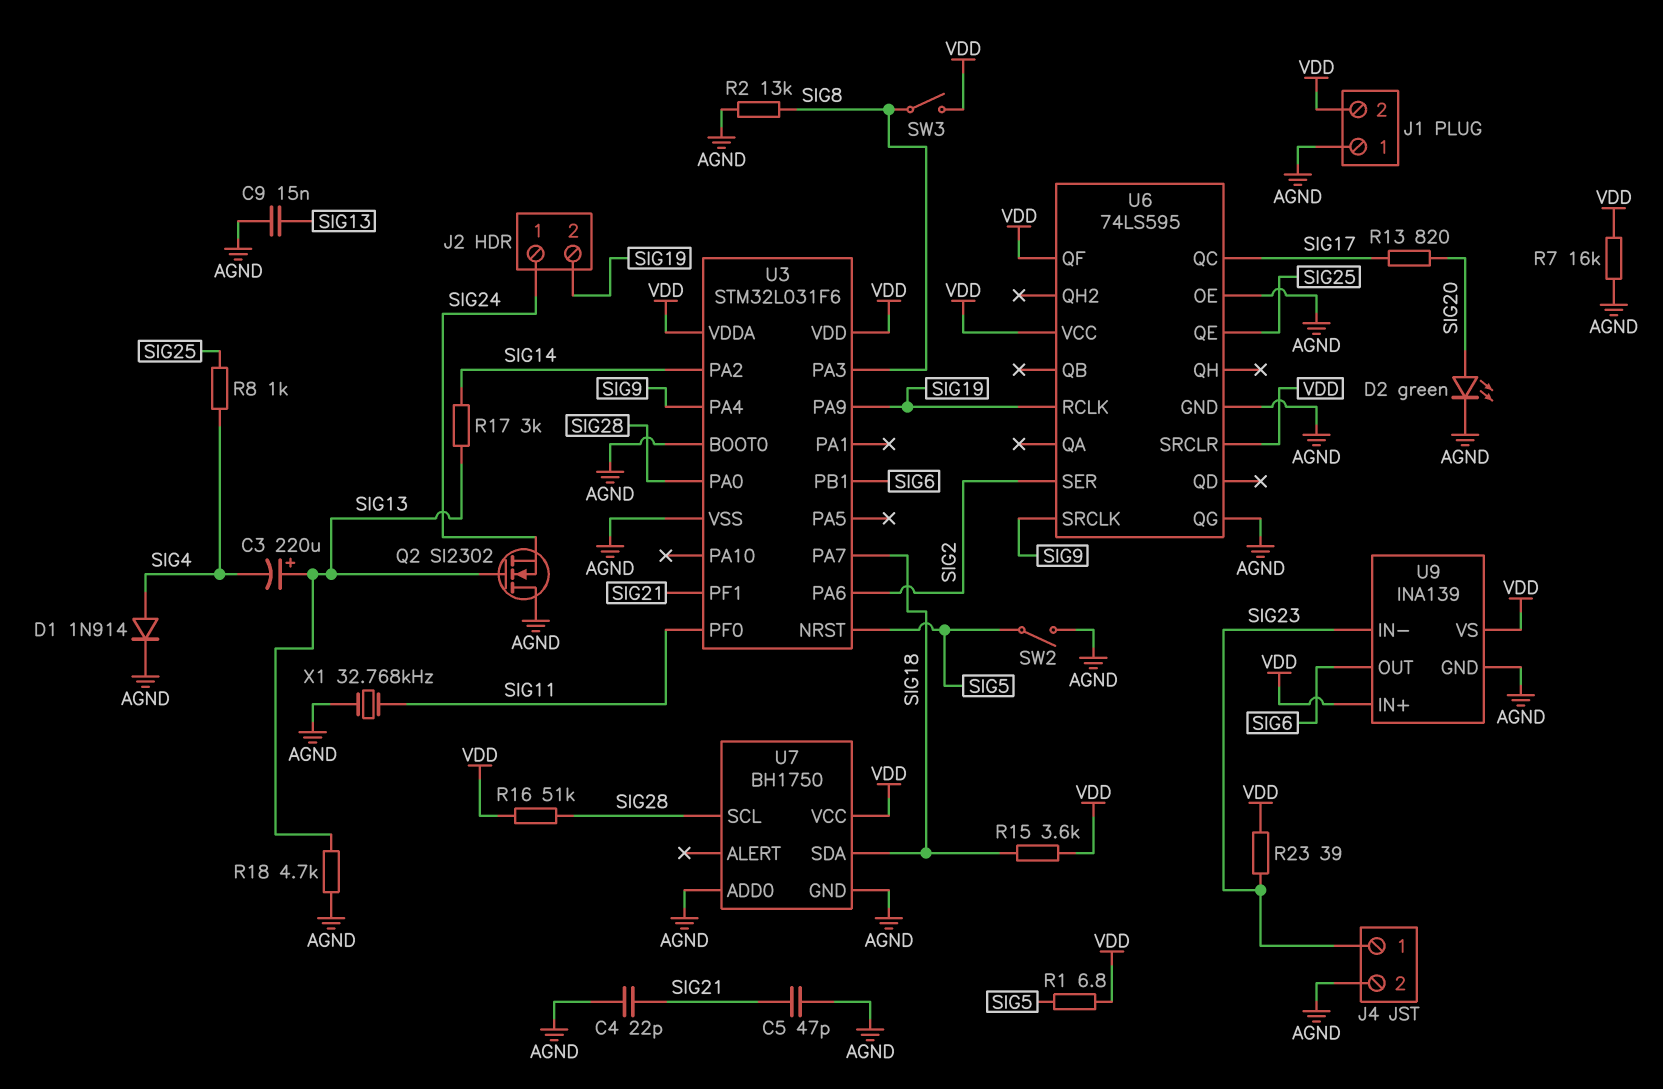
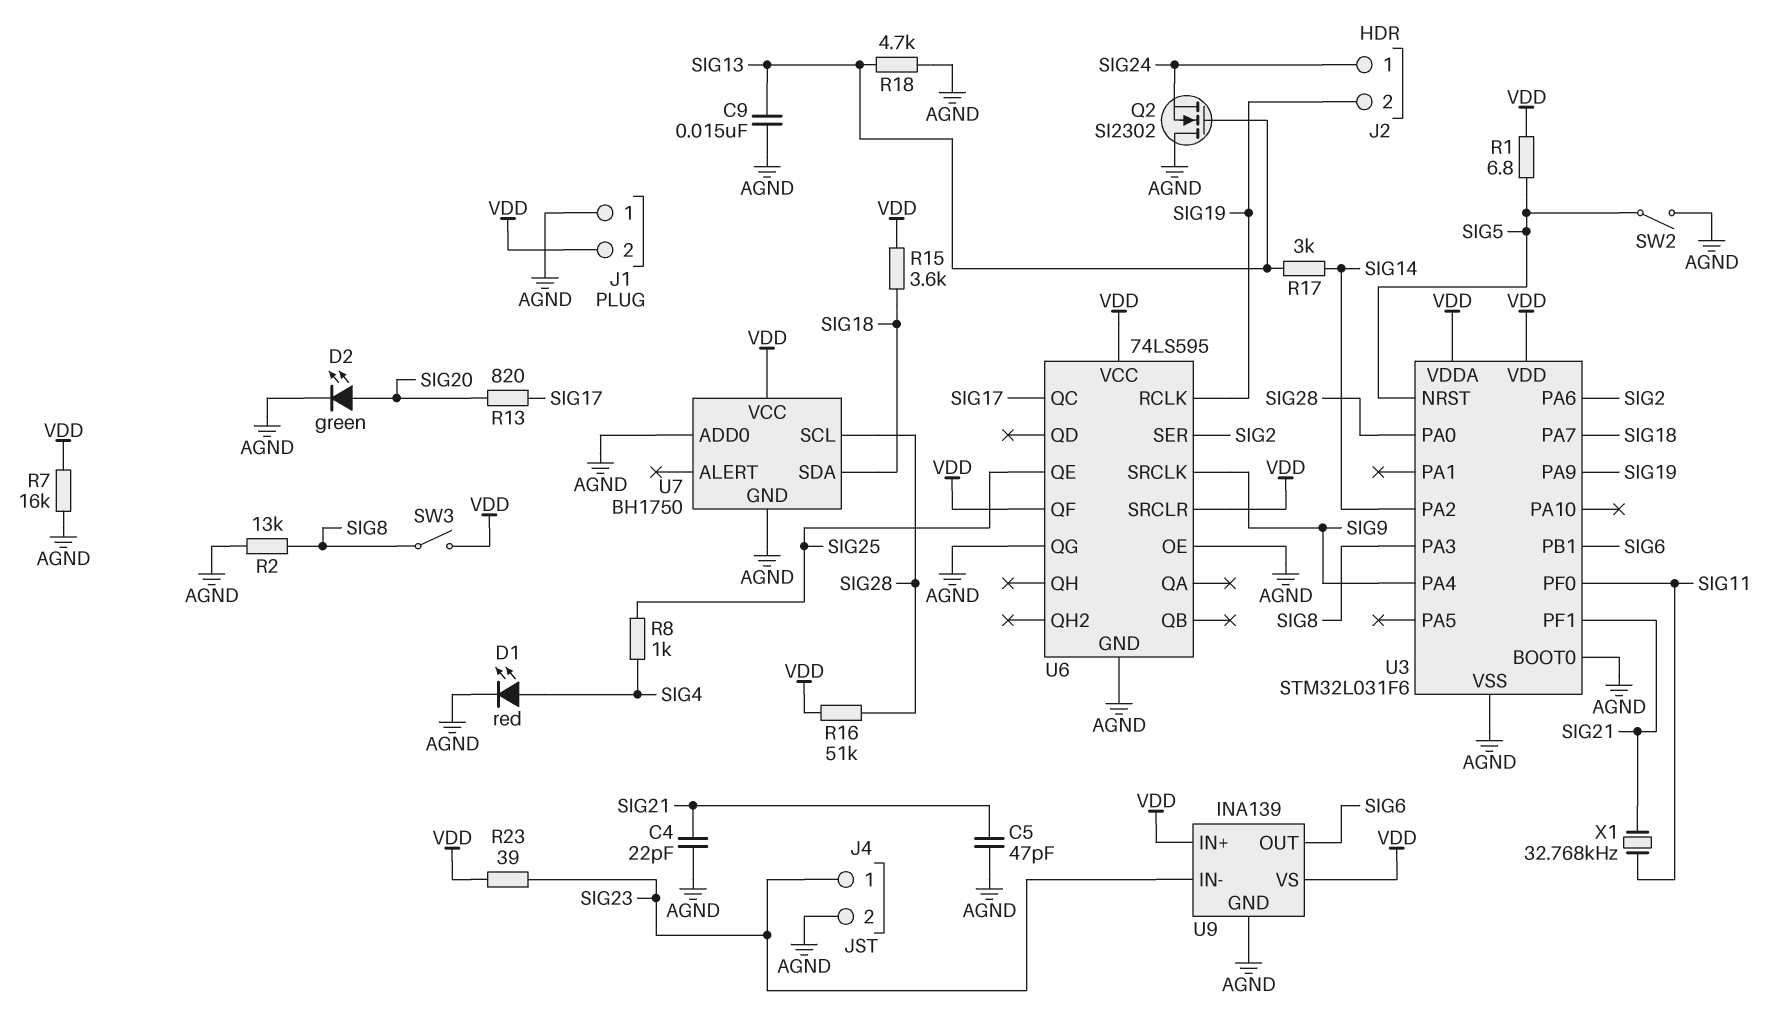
C3: 220uF (plus SIG13, minus SIG4) -> none
D1: diode 1N914 (A SIG4, K AGND) -> LED red (A SIG4, K AGND)
X1: 32.768kHz (AGND, SIG11) -> 32.768kHz (SIG11, SIG21)

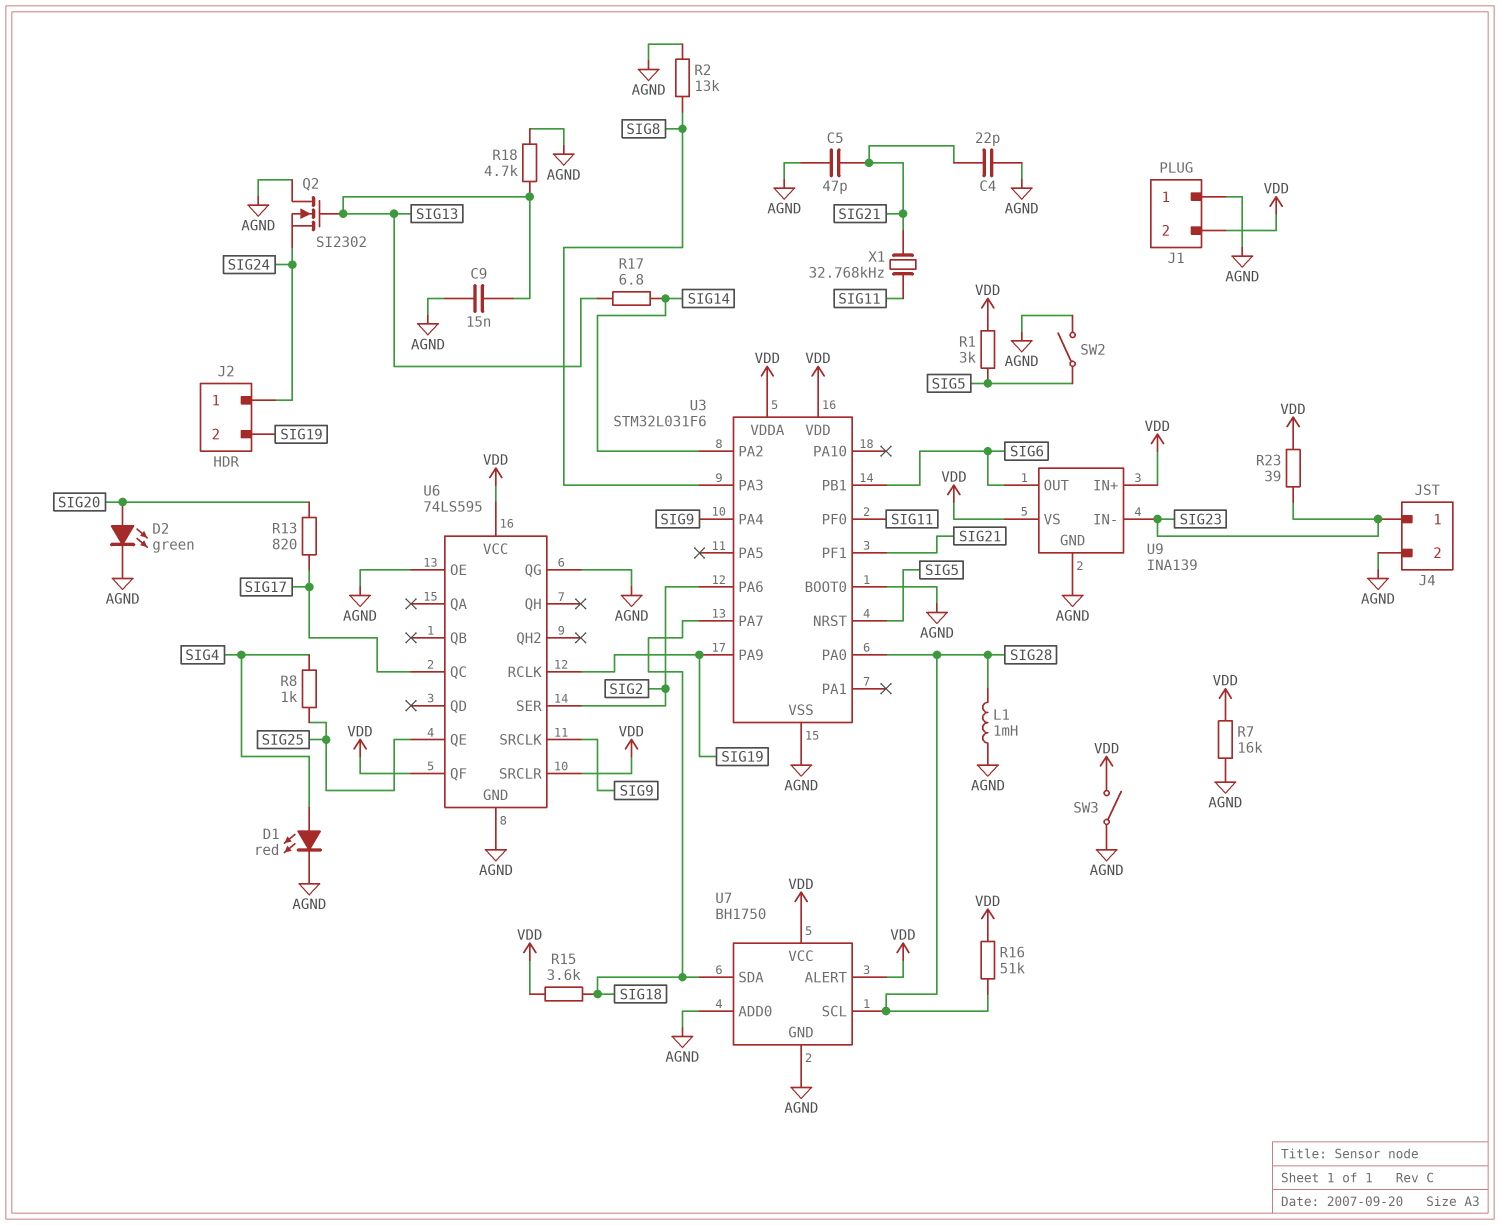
L1: none -> 1mH (AGND, SIG28)
R1: 6.8 (SIG5, VDD) -> 3k (SIG5, VDD)
R17: 3k (SIG13, SIG14) -> 6.8 (SIG13, SIG14)
SW3: switch (SIG8, VDD) -> switch (AGND, VDD)
U7 pin ALERT: none -> VDD

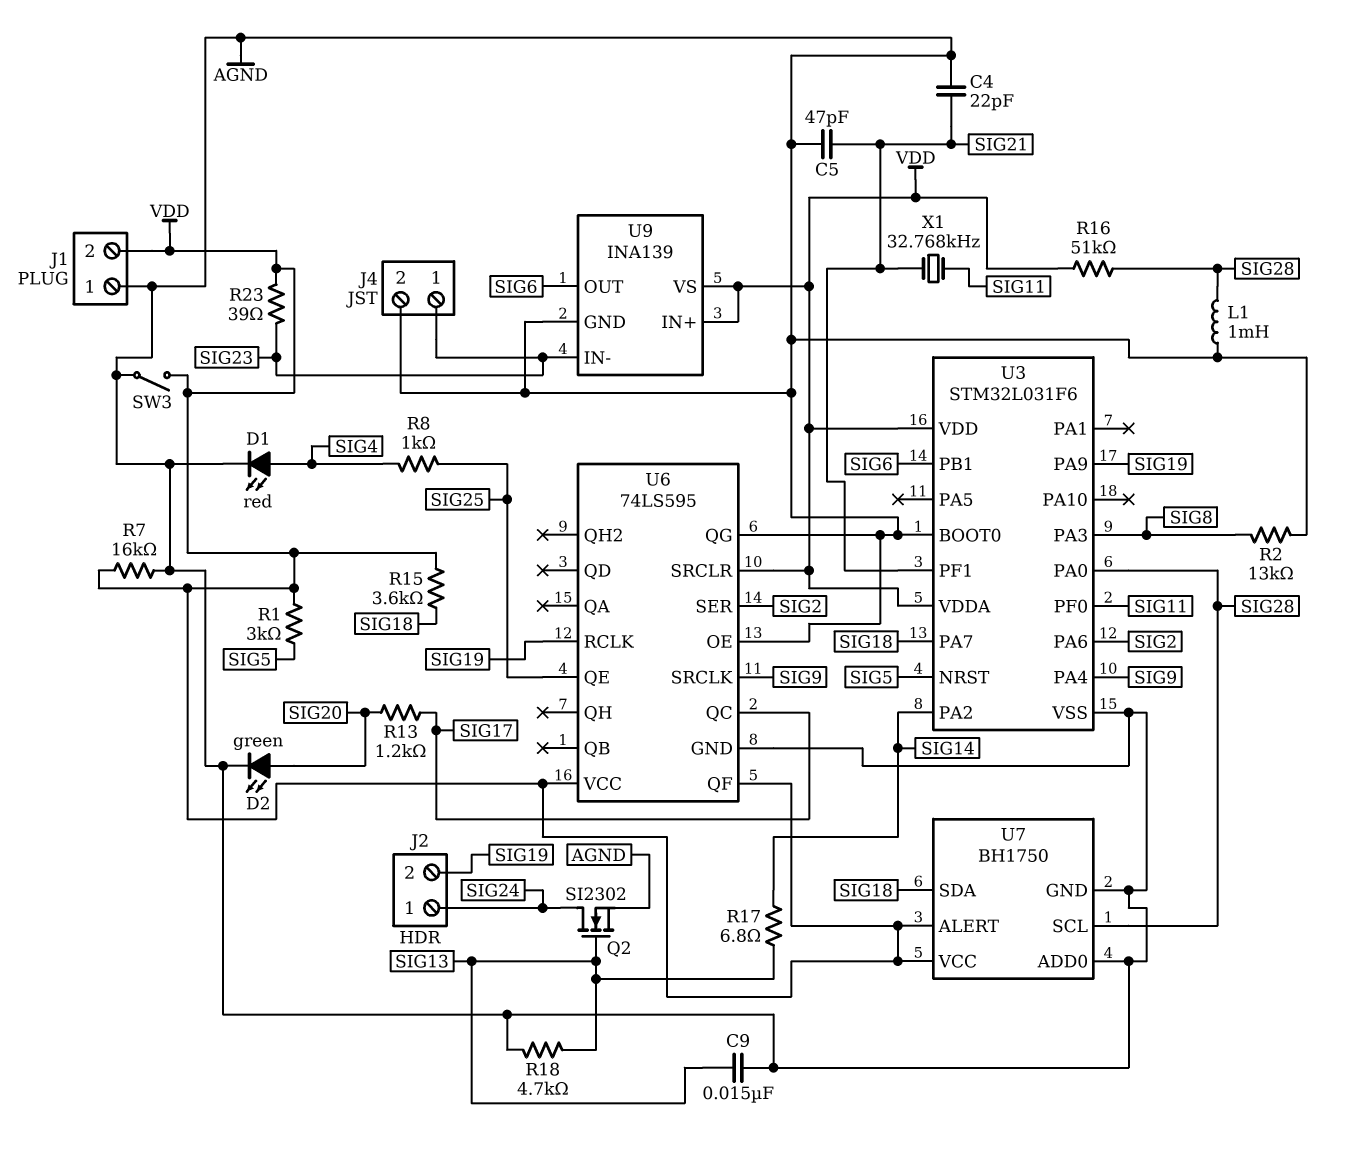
Q2: NMOS SI2302 (G SIG13, D AGND, S SIG24) -> NMOS SI2302 (G SIG13, D SIG24, S AGND)
R13: 820 (SIG17, SIG20) -> 1.2k (SIG17, SIG20)
SW2: switch (AGND, SIG5) -> none

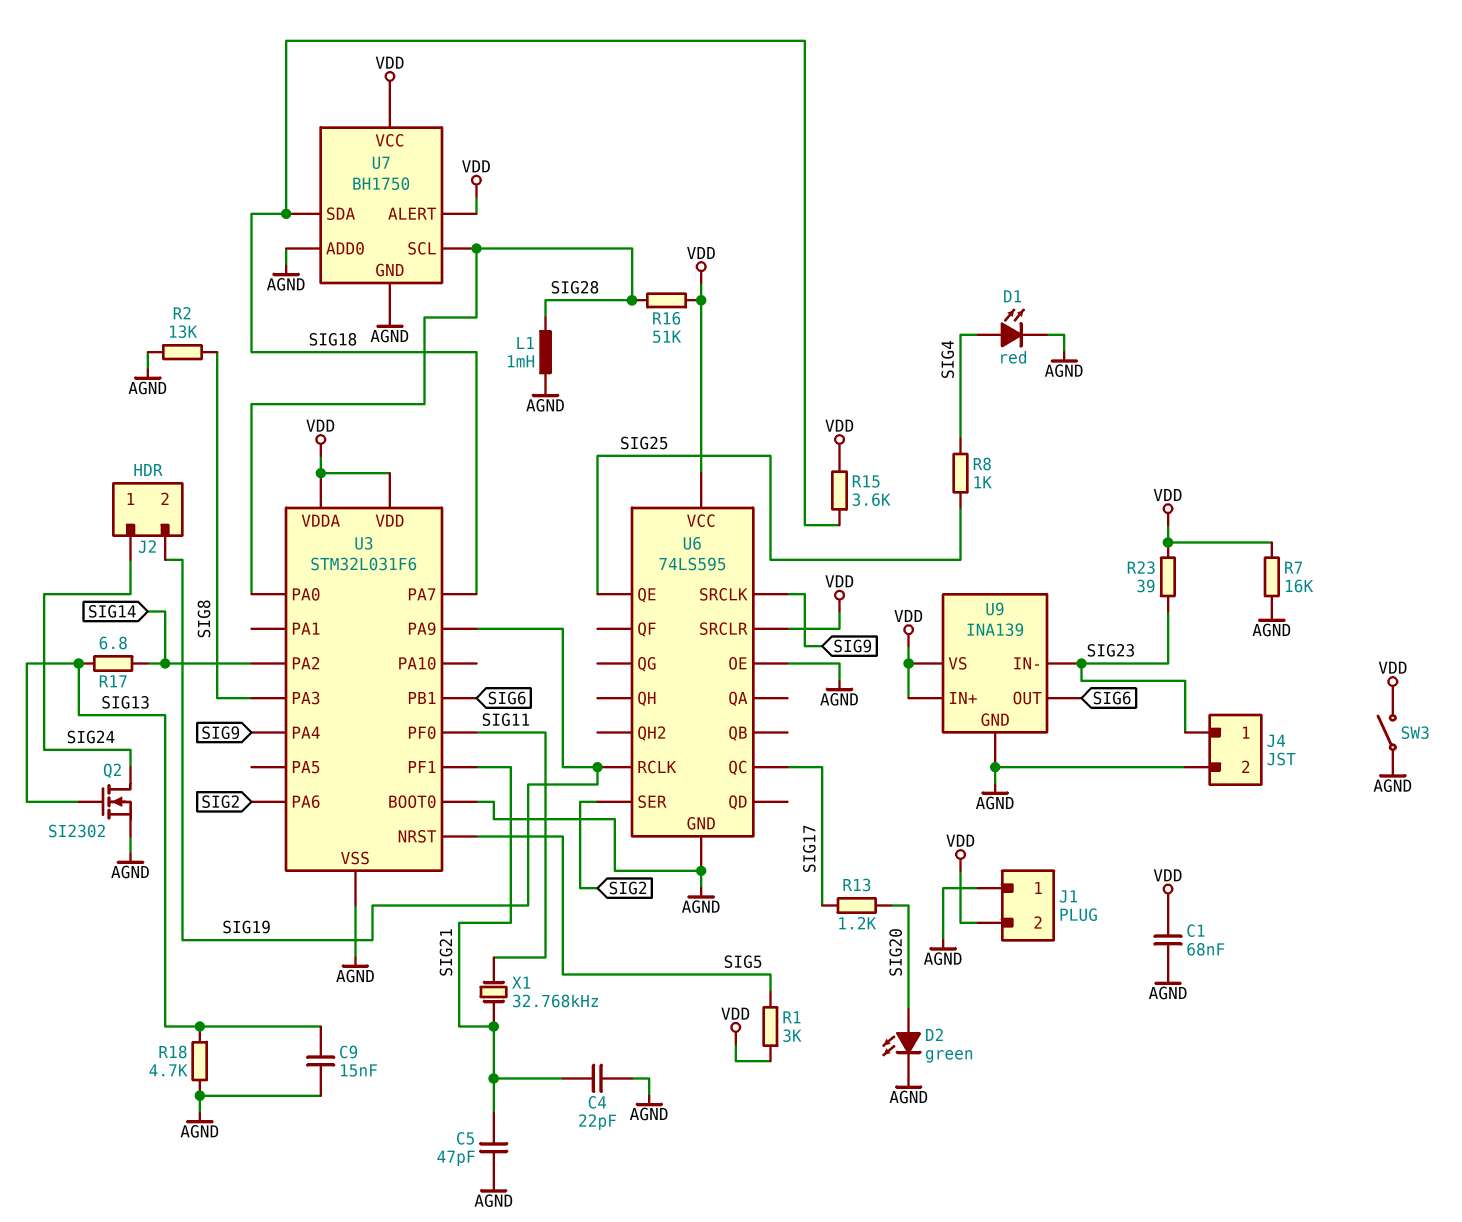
C1: none -> 68nF (AGND, VDD)
U6 pin QF: VDD -> none
U6 pin QG: AGND -> none

